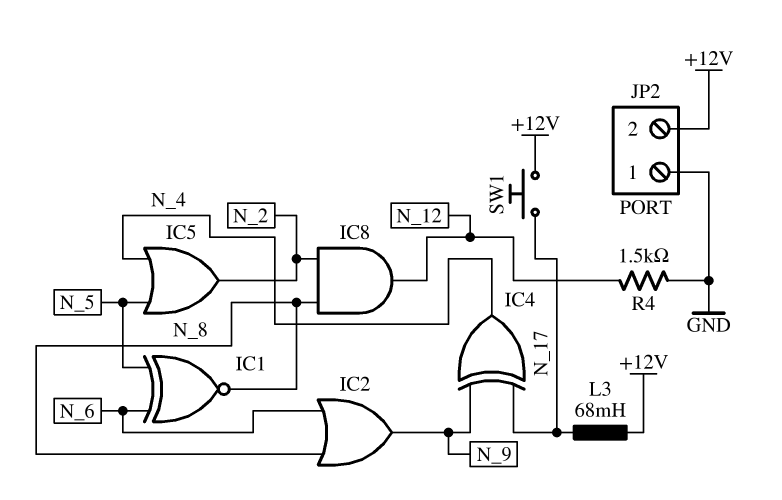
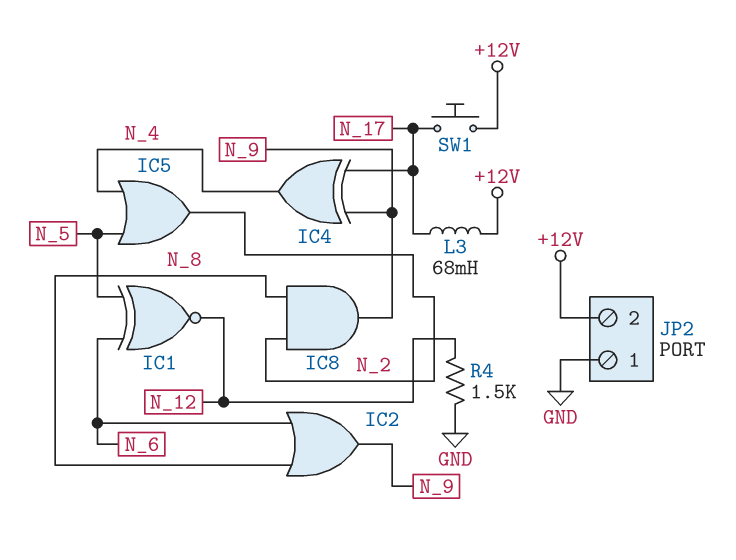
IC1: XNOR (in N_5, in N_6, out N_8) -> XNOR (in N_5, in N_6, out N_12)
IC8: AND (in N_2, in N_8, out N_12) -> AND (in N_2, in N_8, out N_9)

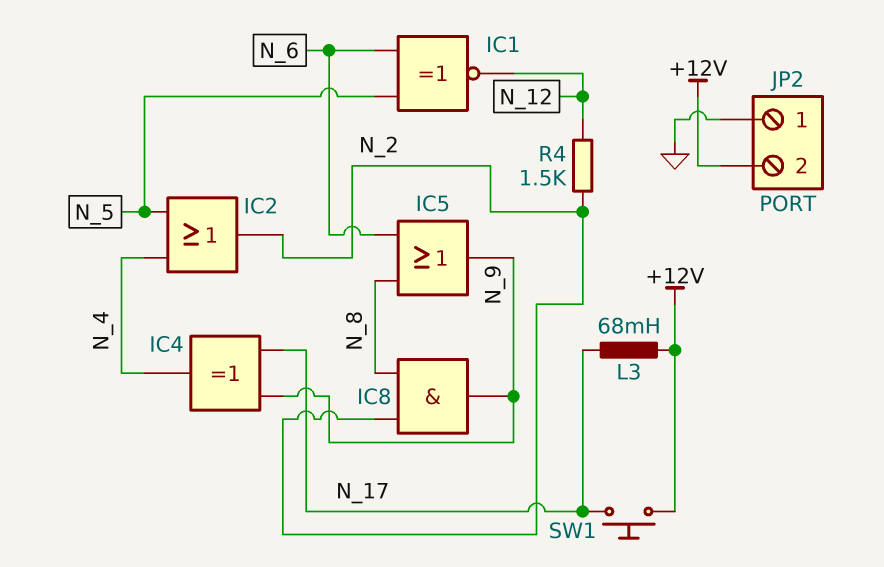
IC2: OR (in N_6, in N_8, out N_9) -> OR (in N_4, in N_5, out N_2)
IC5: OR (in N_4, in N_5, out N_2) -> OR (in N_6, in N_8, out N_9)
R4: 1.5k (GND, N_12) -> 1.5k (N_2, N_12)

